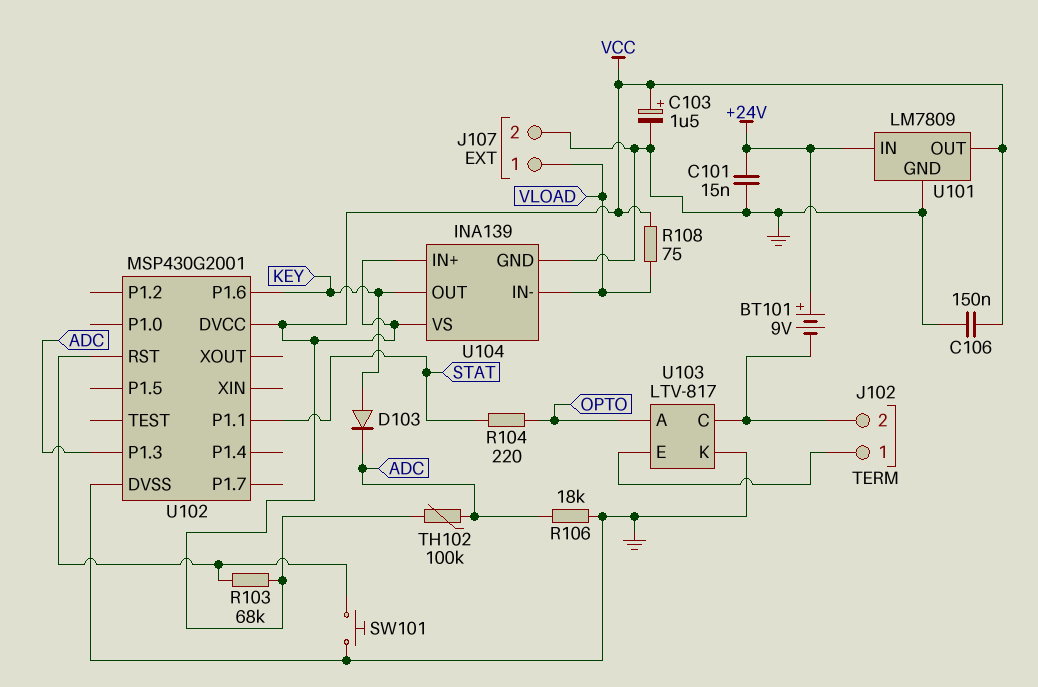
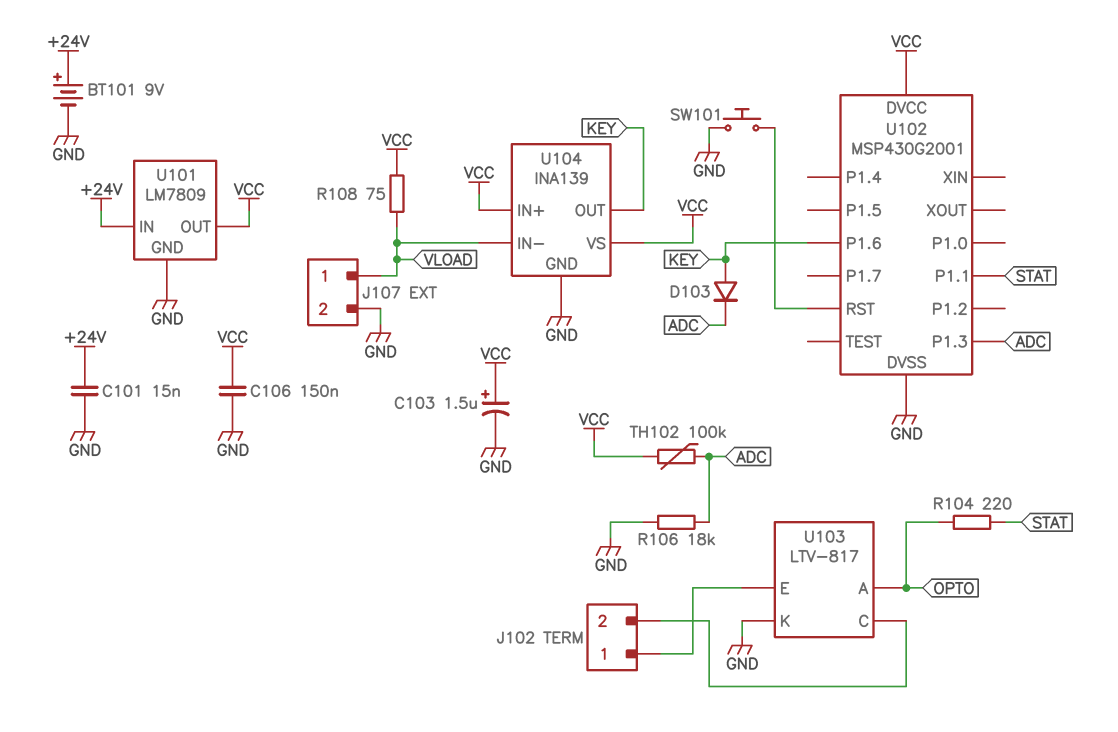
BT101: 9V (plus +24V, minus J102/2) -> 9V (plus +24V, minus GND)
R103: 68k (U102/RST, VCC) -> none

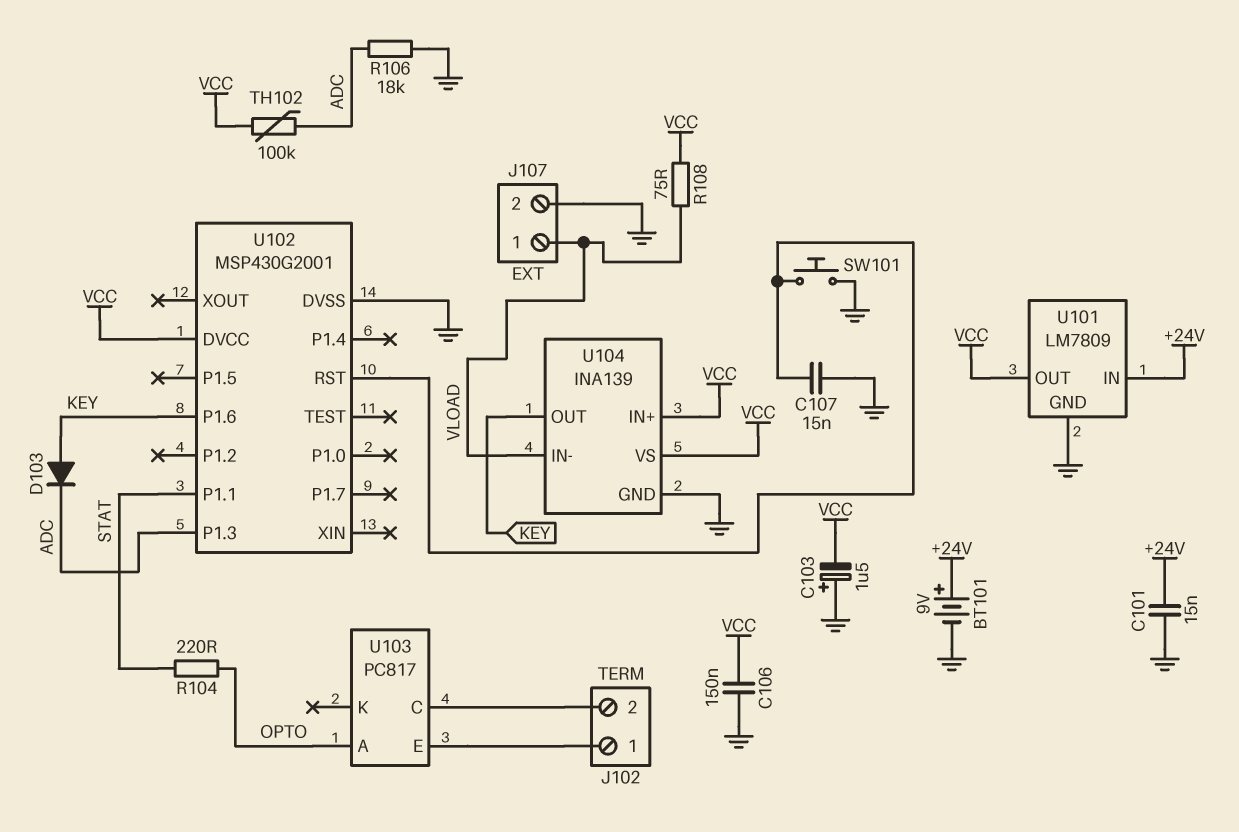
C103: 1.5uF (plus VCC, minus GND) -> 1.5uF (plus GND, minus VCC)
C107: none -> 15nF (GND, U102/RST)
U103: LTV-817 -> PC817
U103 pin K: GND -> none

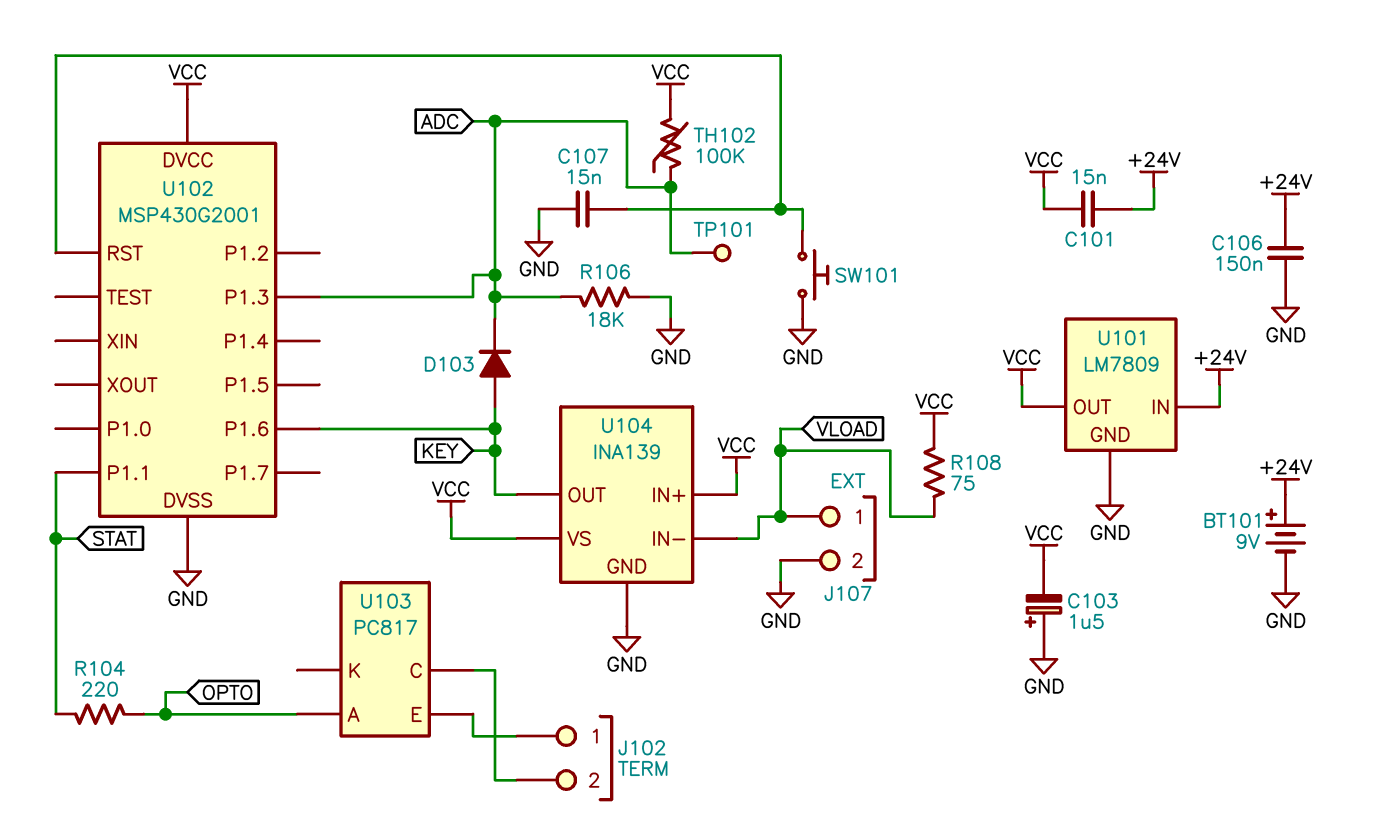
C101: 15nF (+24V, GND) -> 15nF (+24V, VCC)
C106: 150nF (GND, VCC) -> 150nF (+24V, GND)
TP101: none -> test point (ADC)

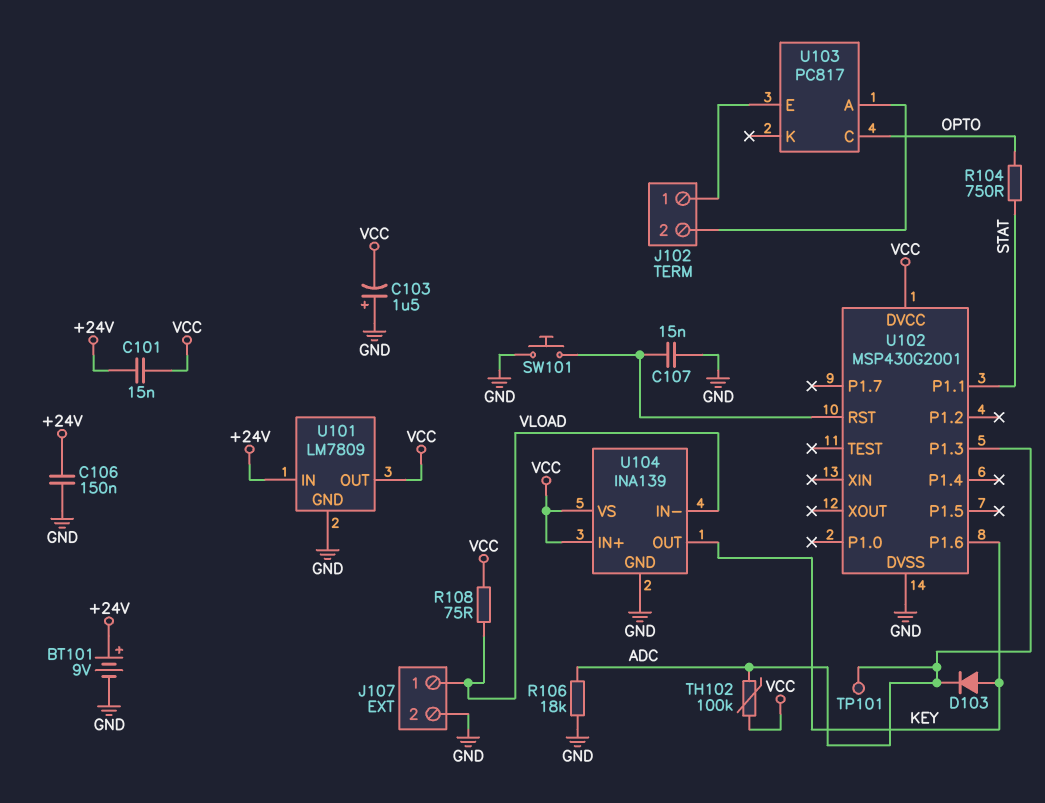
R104: 220 (OPTO, STAT) -> 750 (OPTO, STAT)
U103 pin A: OPTO -> J102/2
U103 pin C: J102/2 -> OPTO

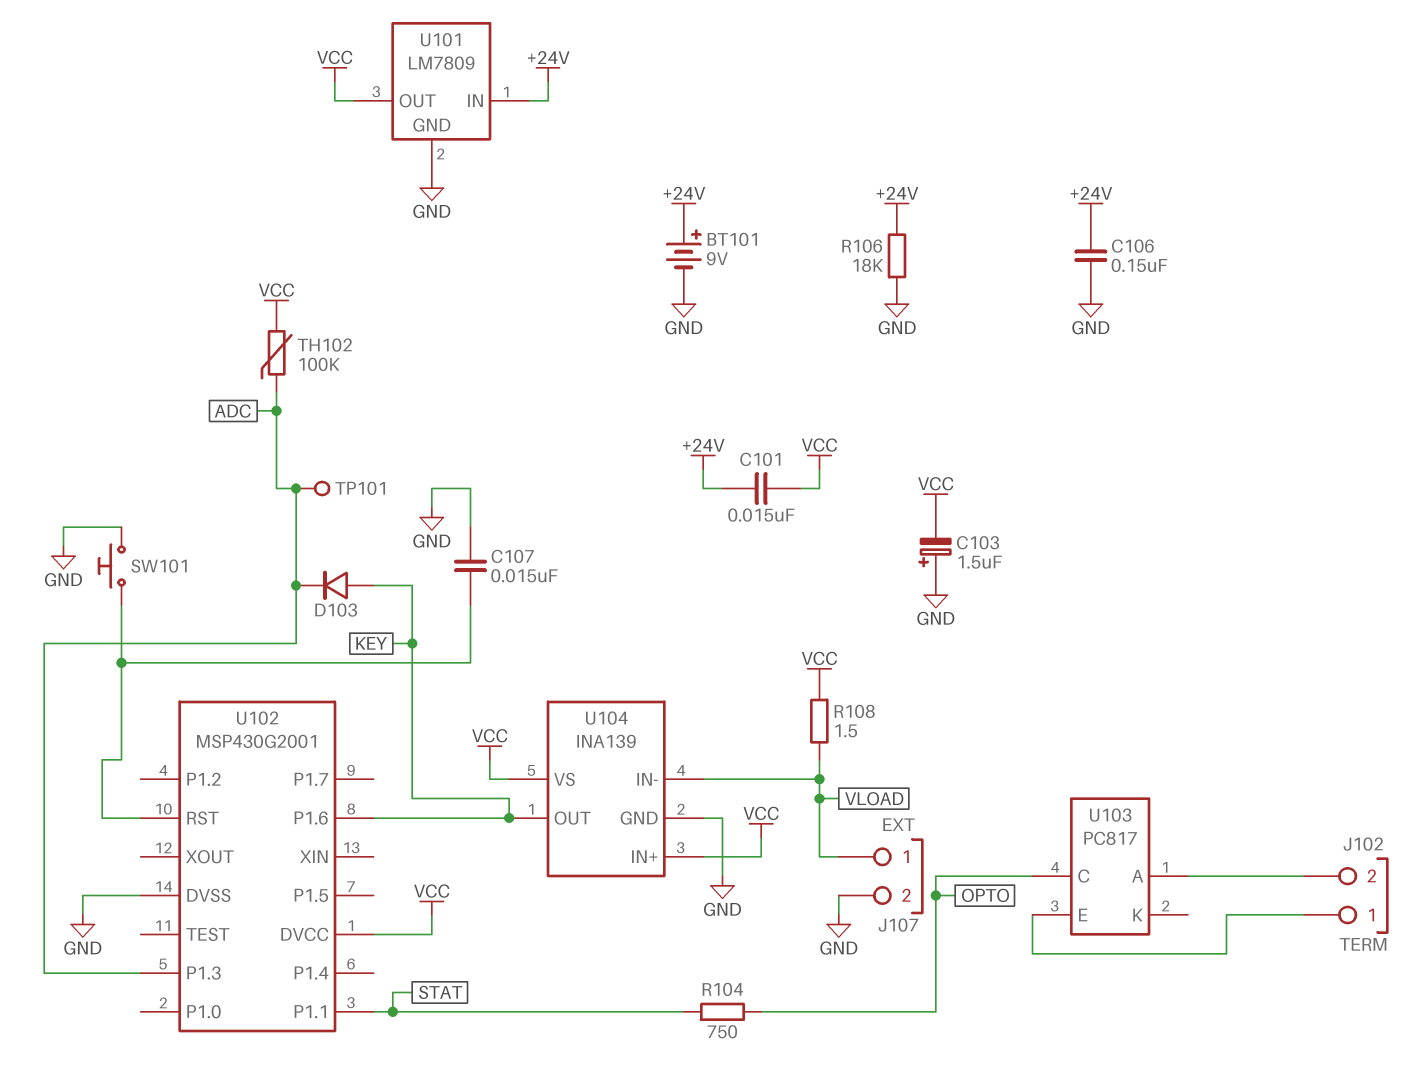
R106: 18k (ADC, GND) -> 18k (+24V, GND)
R108: 75 (VCC, VLOAD) -> 1.5 (VCC, VLOAD)

